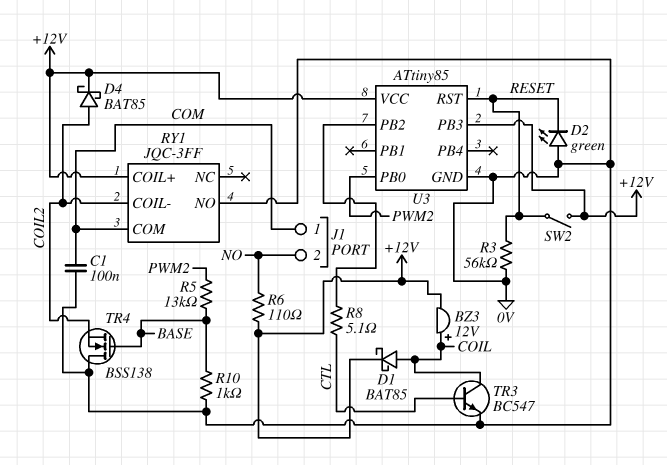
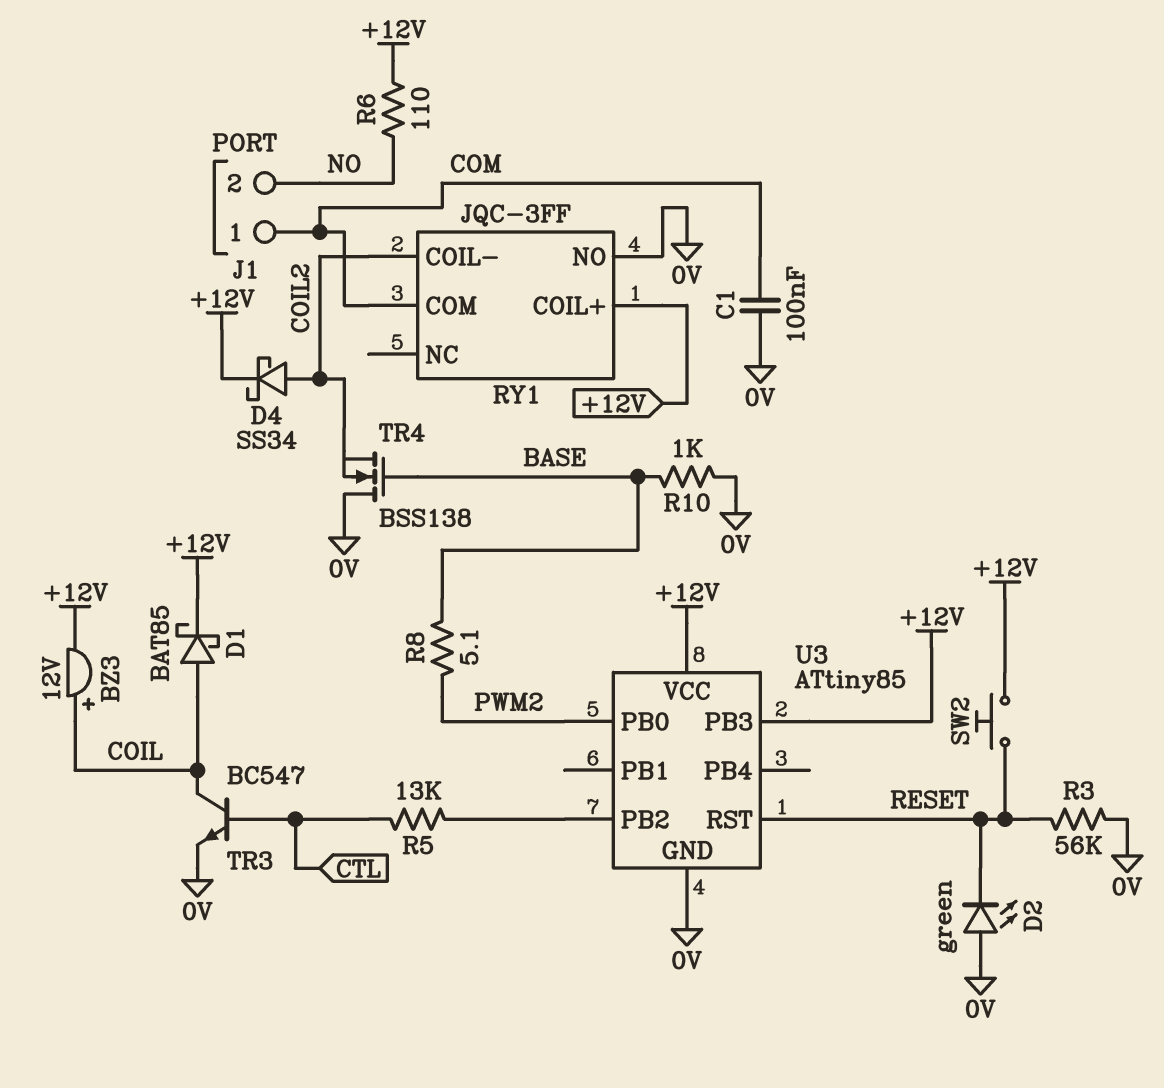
D4: schottky BAT85 (A COIL2, K +12V) -> schottky SS34 (A COIL2, K +12V)
R5: 13k (BASE, PWM2) -> 13k (CTL, U3/PB2)
R8: 5.1 (CTL, U3/PB2) -> 5.1 (BASE, PWM2)
SW2: switch (+12V, RESET) -> button (+12V, RESET)

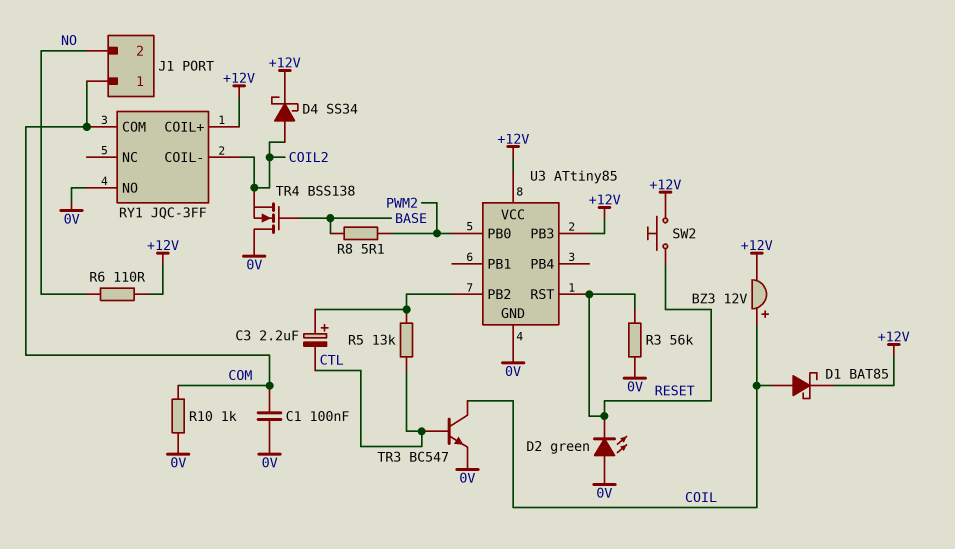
C3: none -> 2.2uF (plus U3/PB2, minus CTL)
R10: 1k (0V, BASE) -> 1k (0V, COM)

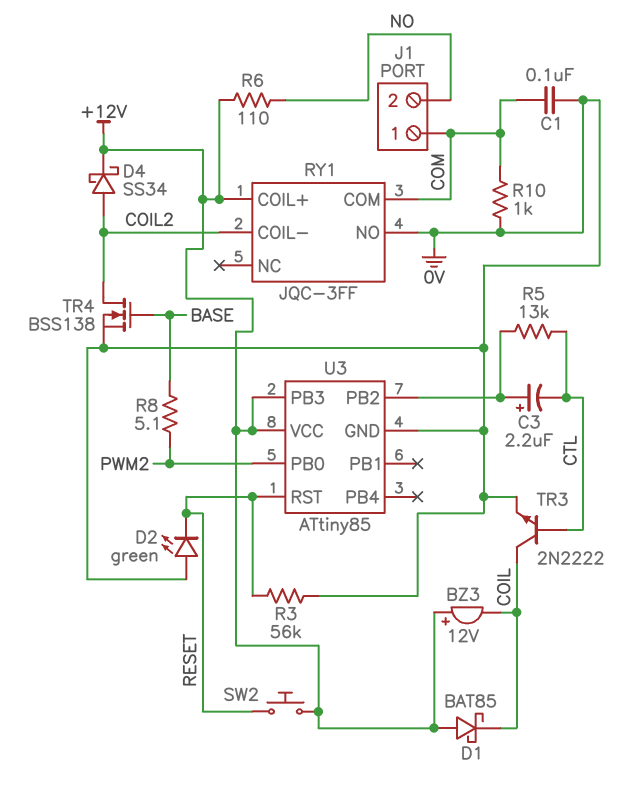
BZ3: buzzer 12V (plus COIL, minus +12V) -> buzzer 12V (plus +12V, minus COIL)
D1: schottky BAT85 (A COIL, K +12V) -> schottky BAT85 (A +12V, K COIL)
TR3: NPN BC547 (B CTL, C COIL, E 0V) -> NPN 2N2222 (B CTL, C COIL, E 0V)
TR4: NMOS BSS138 (G BASE, D 0V, S COIL2) -> NMOS BSS138 (G BASE, D COIL2, S 0V)

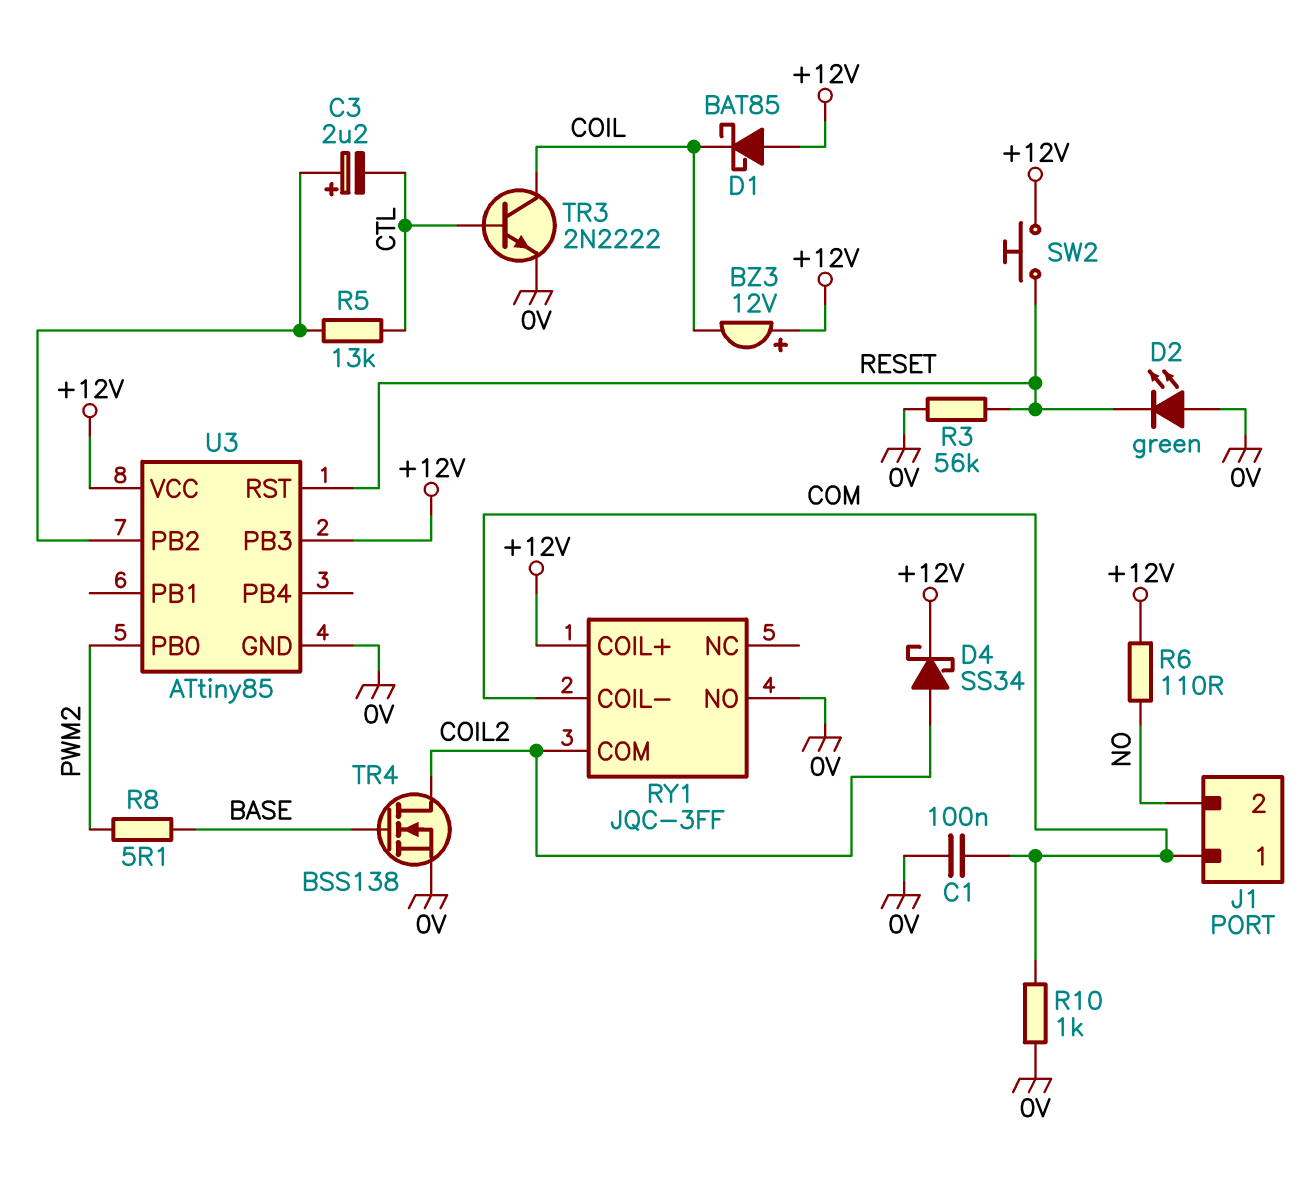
RY1 pin COIL-: COIL2 -> COM
RY1 pin COM: COM -> COIL2

